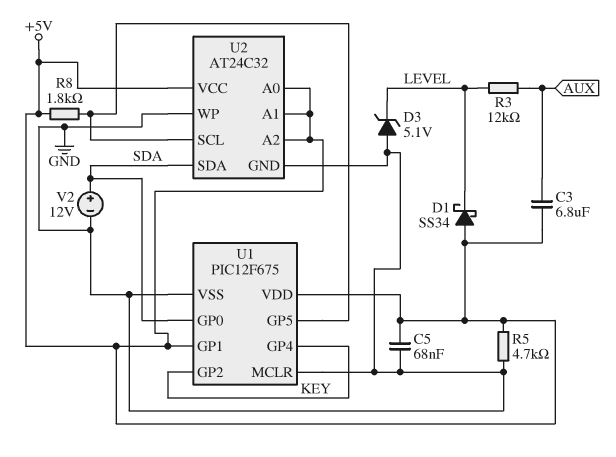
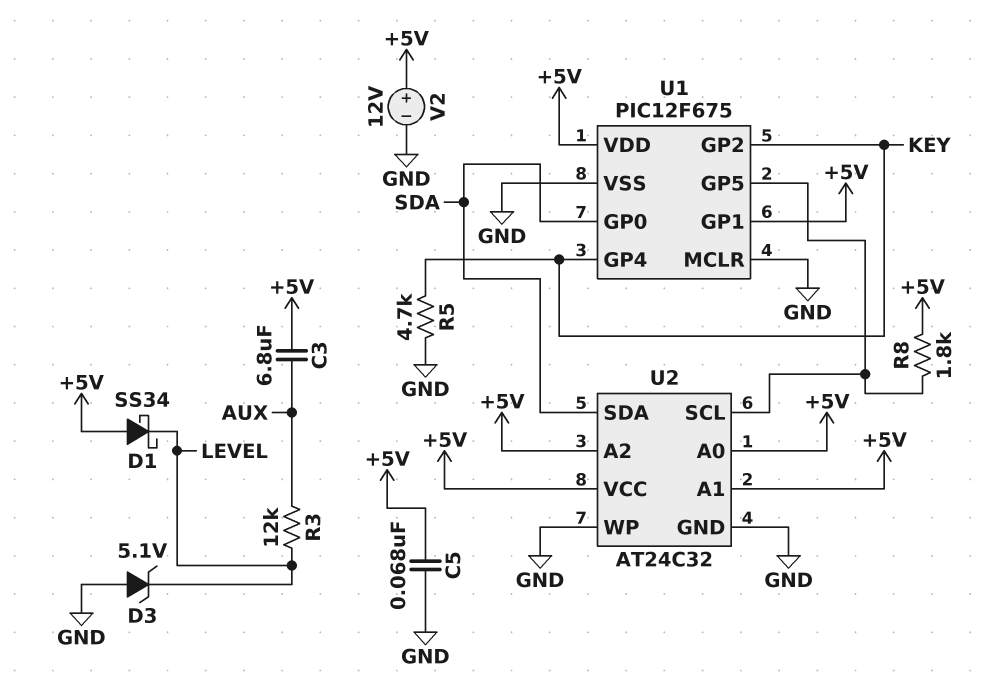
R5: 4.7k (+5V, GND) -> 4.7k (GND, KEY)
V2: 12V (plus SDA, minus GND) -> 12V (plus +5V, minus GND)

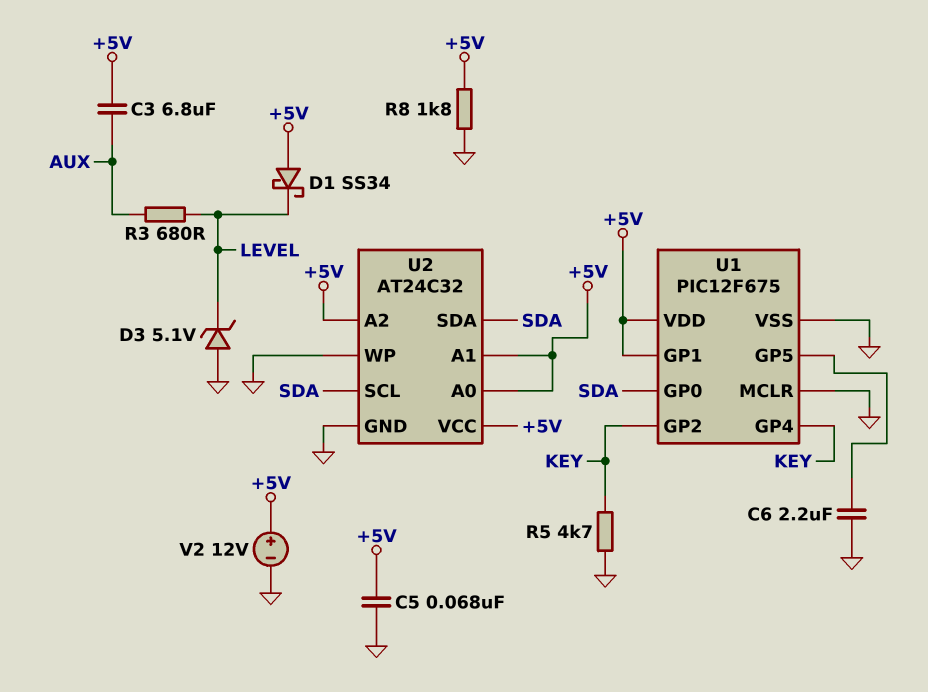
C6: none -> 2.2uF (GND, U1/GP5)
R3: 12k (AUX, LEVEL) -> 680 (AUX, LEVEL)
R8: 1.8k (+5V, U1/GP5) -> 1.8k (+5V, GND)
U2 pin SCL: U1/GP5 -> SDA

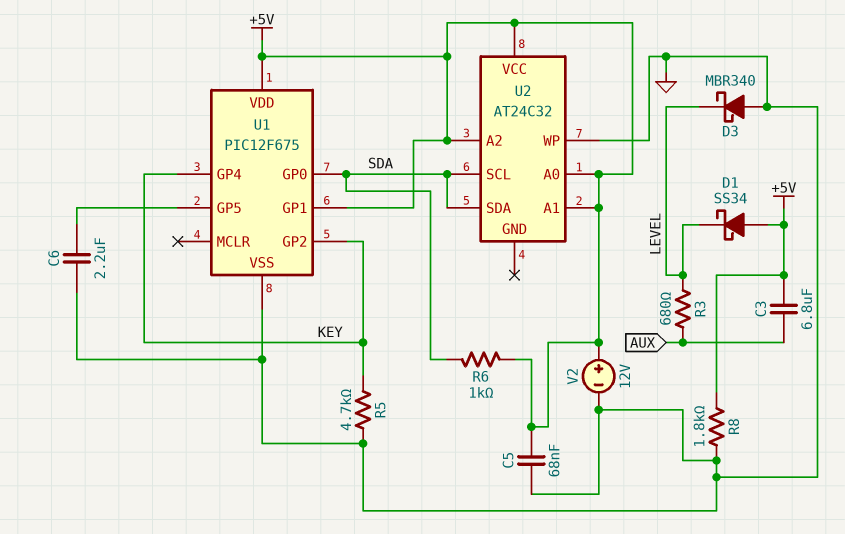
D3: zener 5.1V (A GND, K LEVEL) -> schottky MBR340 (A GND, K LEVEL)
R6: none -> 1k (+5V, SDA)
U1 pin MCLR: GND -> none
U2 pin GND: GND -> none

